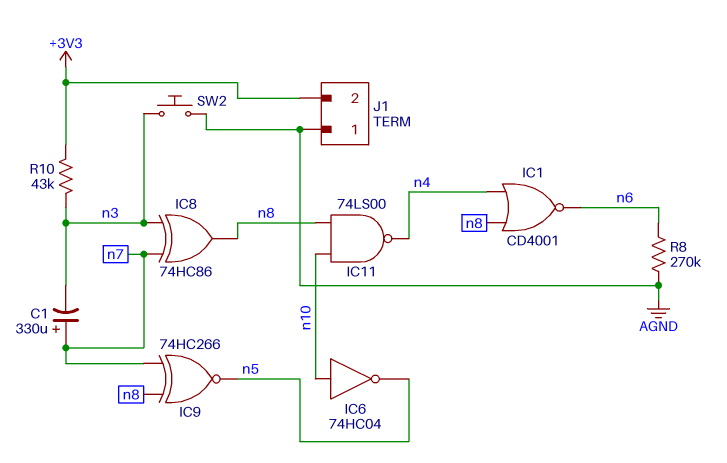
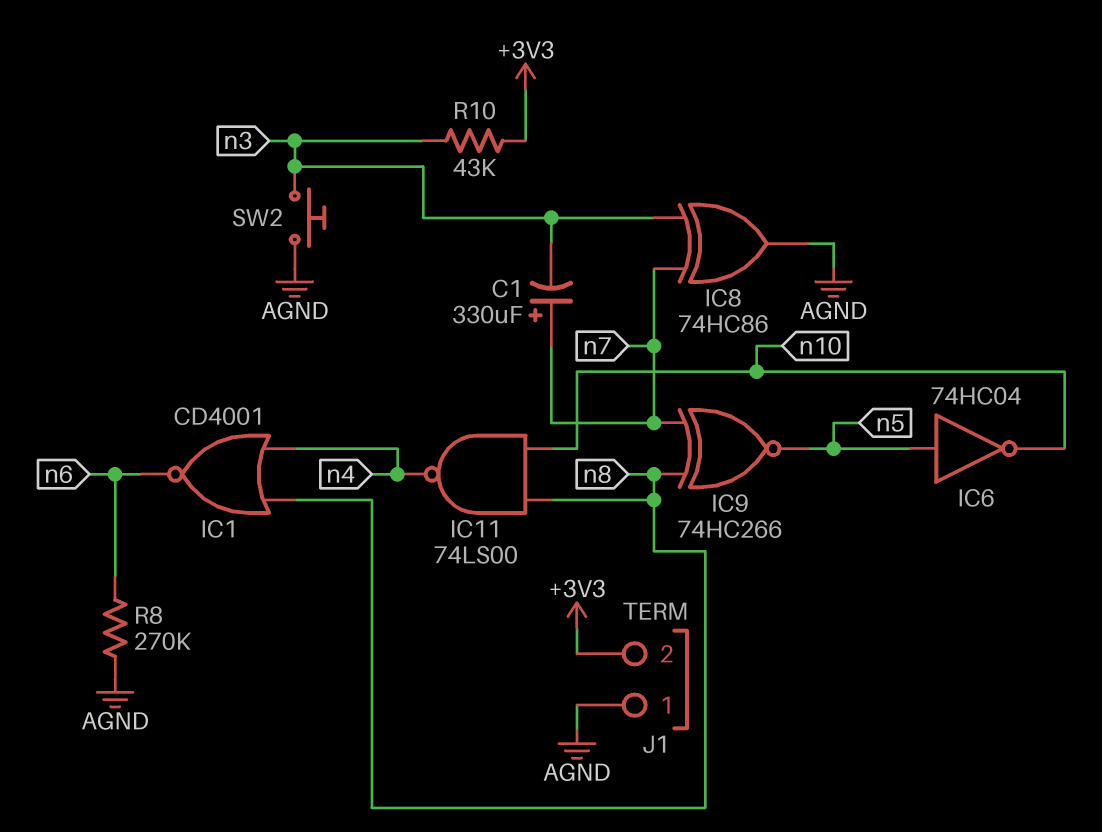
IC6: NOT 74HC04 (in n10, out n5) -> NOT 74HC04 (in n5, out n10)
IC8: XOR 74HC86 (in n3, in n7, out n8) -> XOR 74HC86 (in n3, in n7, out AGND)

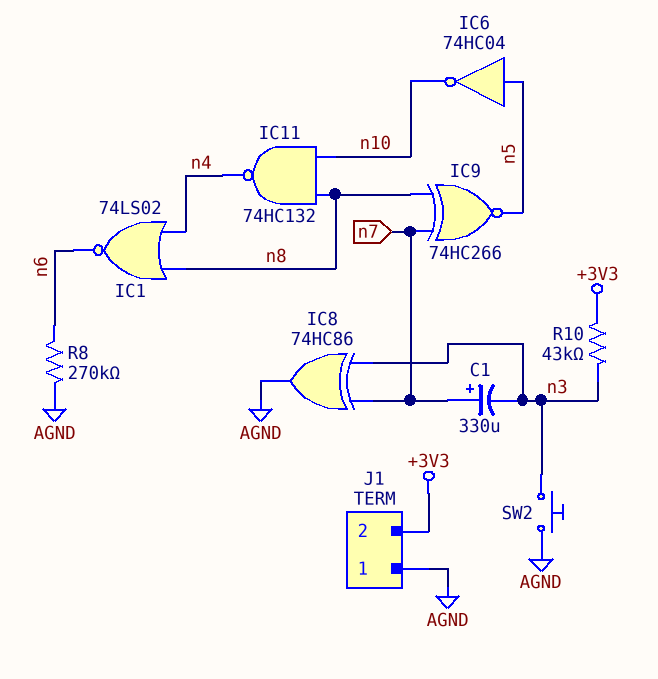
IC1: NOR CD4001 (in n4, in n8, out n6) -> NOR 74LS02 (in n4, in n8, out n6)
IC11: NAND 74LS00 (in n8, in n10, out n4) -> NAND 74HC132 (in n8, in n10, out n4)

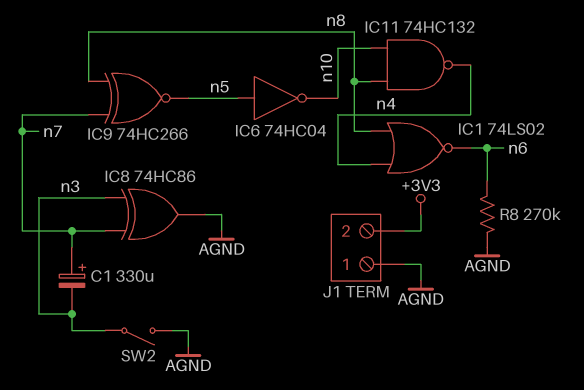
R10: 43k (+3V3, n3) -> none
SW2: button (AGND, n3) -> switch (AGND, n3)

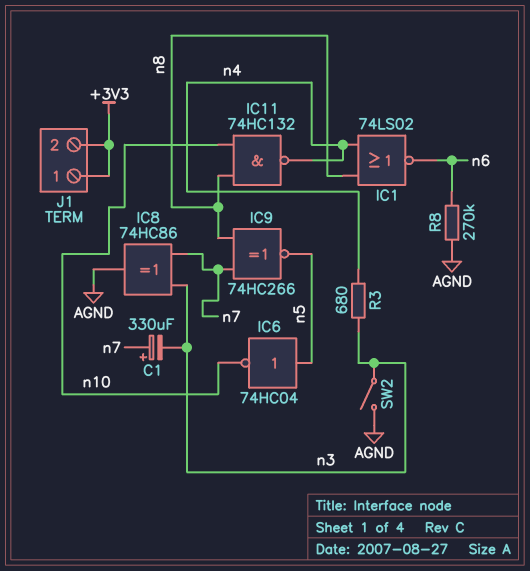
J1 pin 1: AGND -> +3V3
R3: none -> 680 (n3, n4)

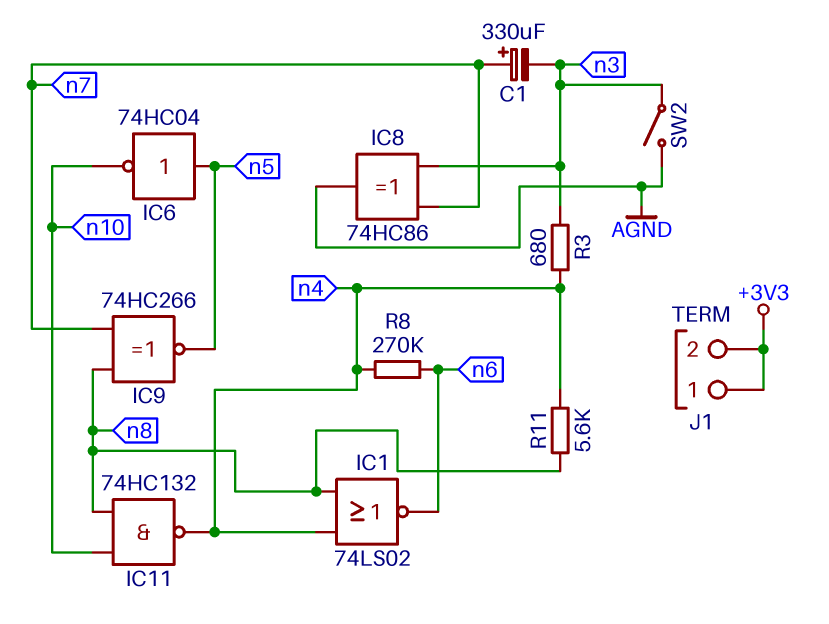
R8: 270k (AGND, n6) -> 270k (n4, n6)
R11: none -> 5.6k (n4, n8)

